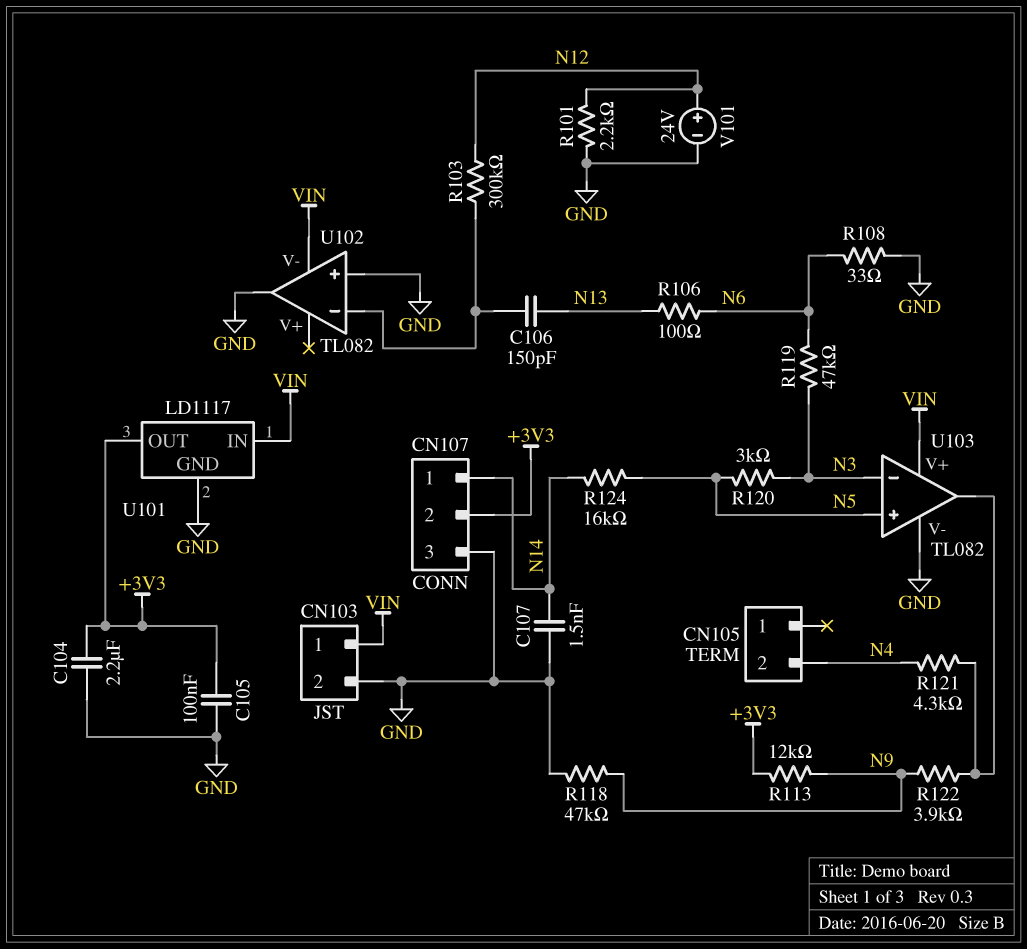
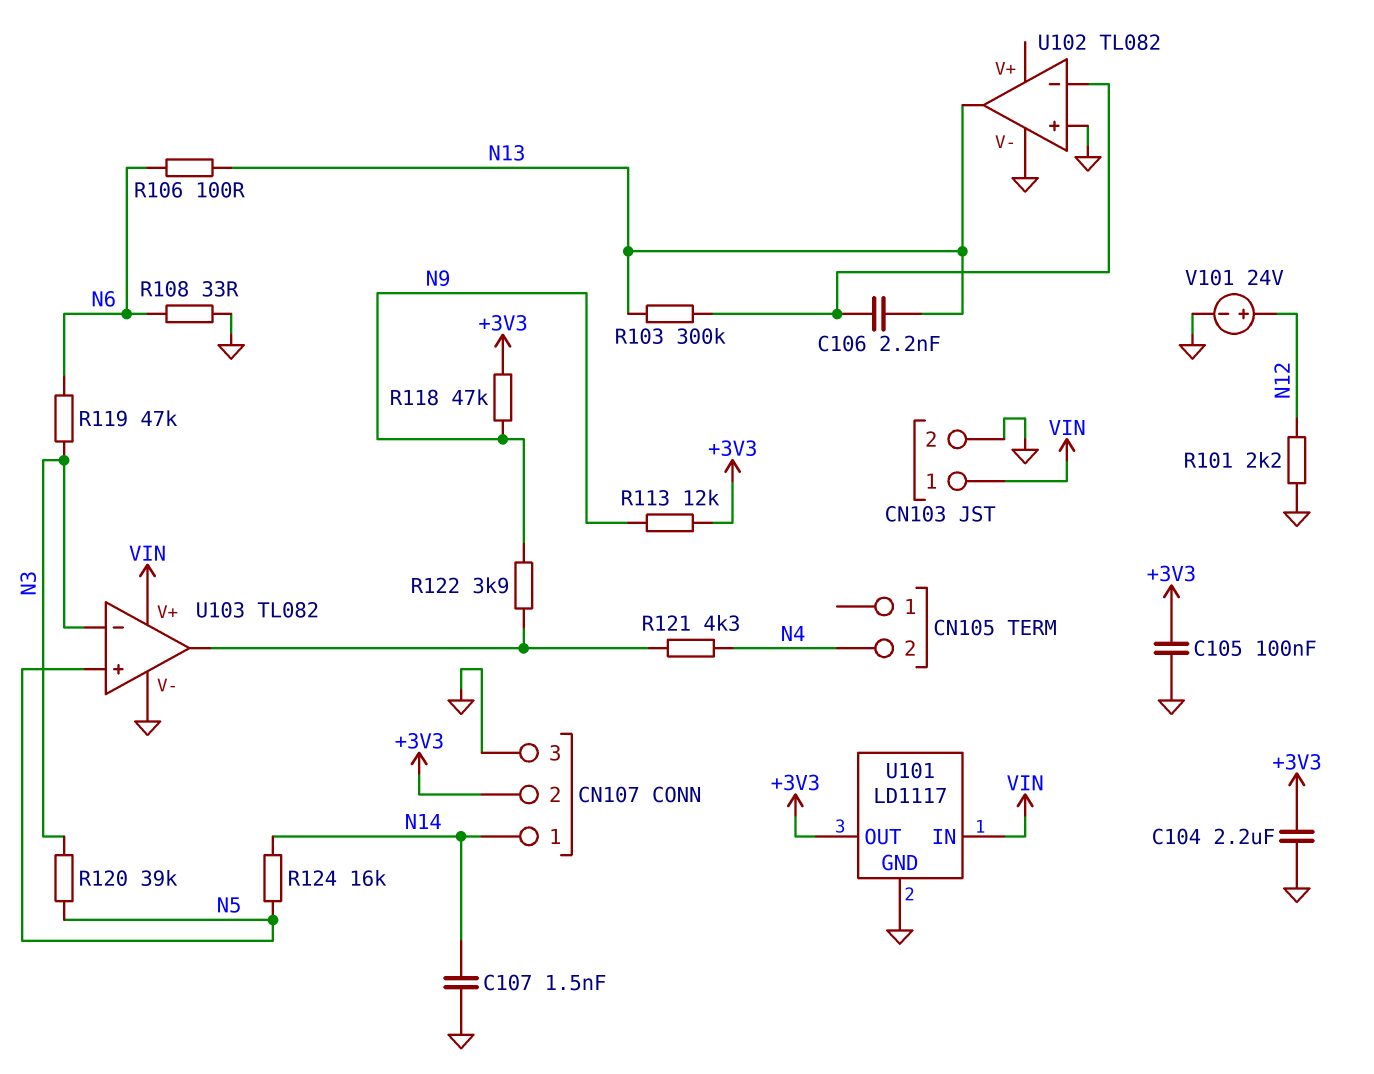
C106: 150pF (N13, U102/in-) -> 2.2nF (N13, U102/in-)
R103: 300k (N12, U102/in-) -> 300k (N13, U102/in-)
R118: 47k (GND, N9) -> 47k (+3V3, N9)
R120: 3k (N3, N5) -> 39k (N3, N5)
U102 pin V-: VIN -> GND
U102 pin out: GND -> N13

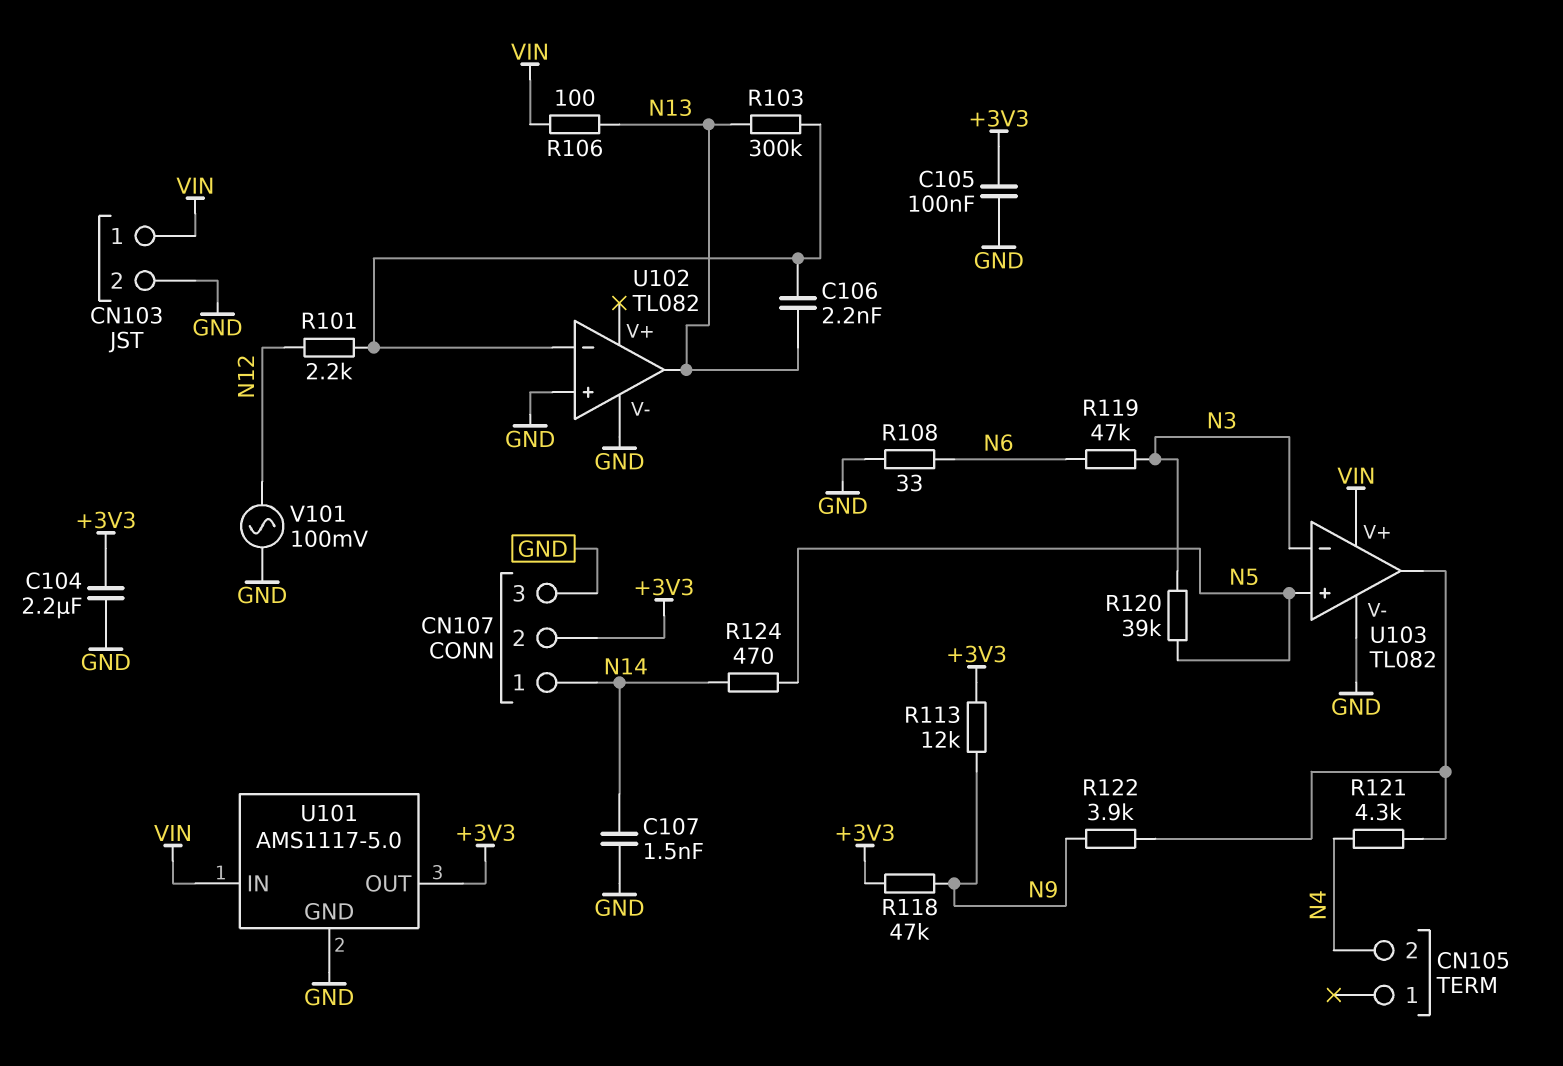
R101: 2.2k (GND, N12) -> 2.2k (N12, U102/in-)
R106: 100 (N6, N13) -> 100 (N13, VIN)
R124: 16k (N5, N14) -> 470 (N5, N14)
U101: LD1117 -> AMS1117-5.0
V101: 24V (plus N12, minus GND) -> AC 100mV (GND, N12)

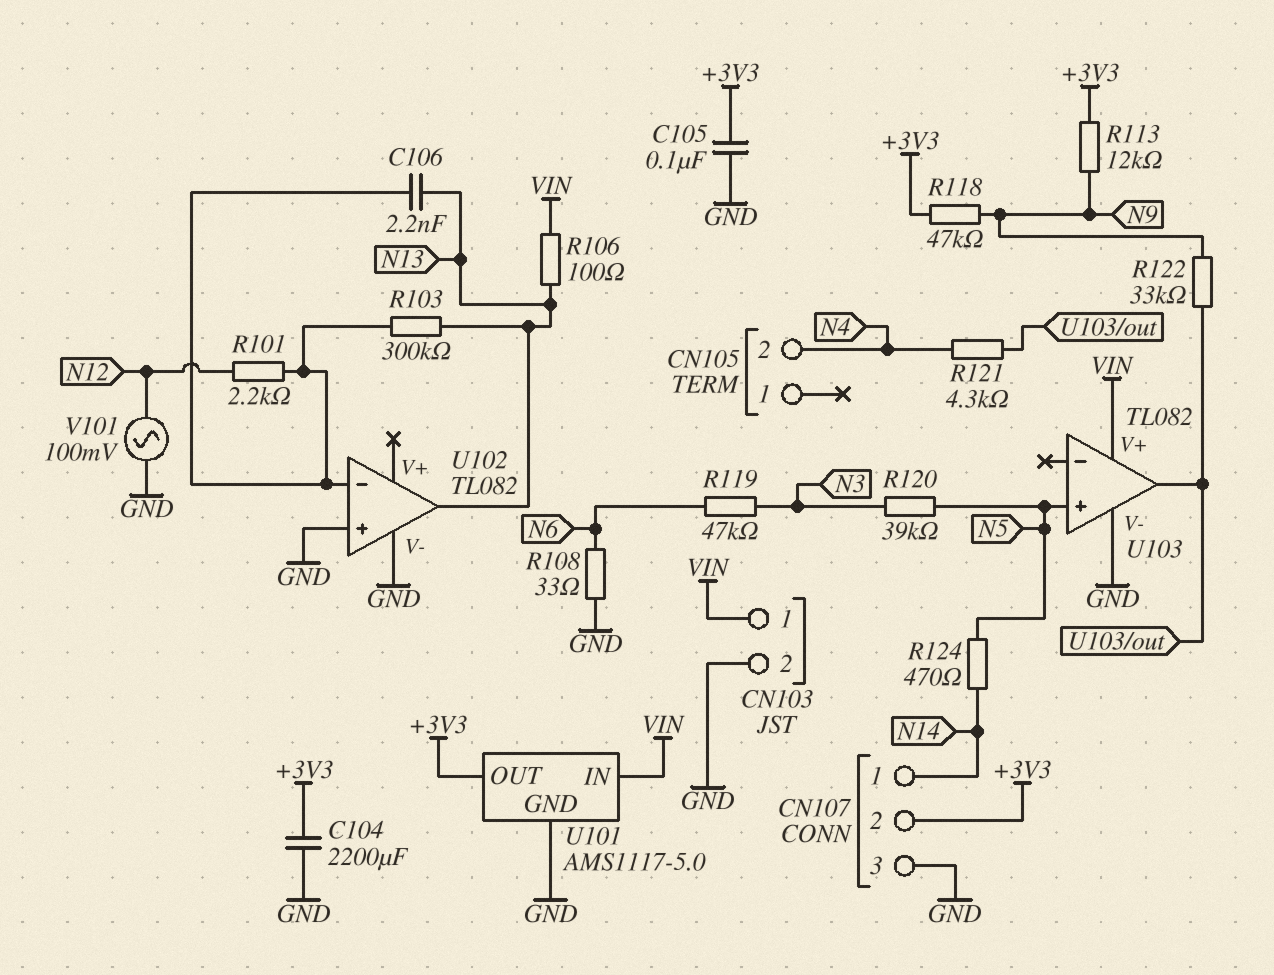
C104: 2.2uF (+3V3, GND) -> 2200uF (+3V3, GND)
C107: 1.5nF (GND, N14) -> none
R122: 3.9k (N9, U103/out) -> 33k (N9, U103/out)
U103 pin in-: N3 -> none

